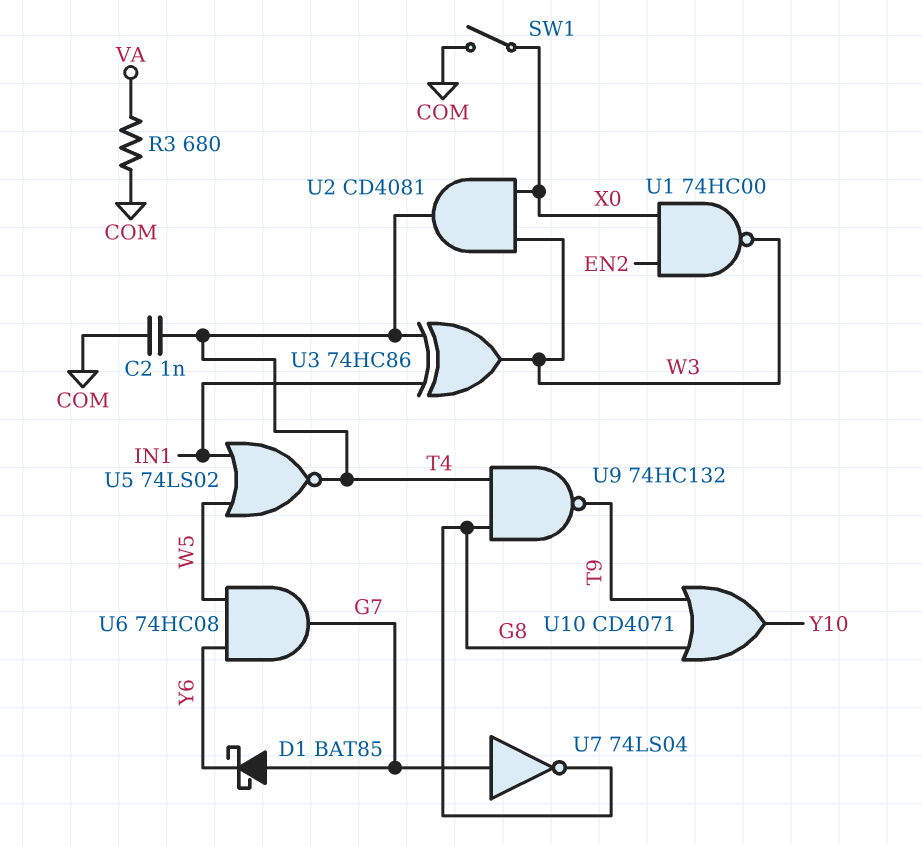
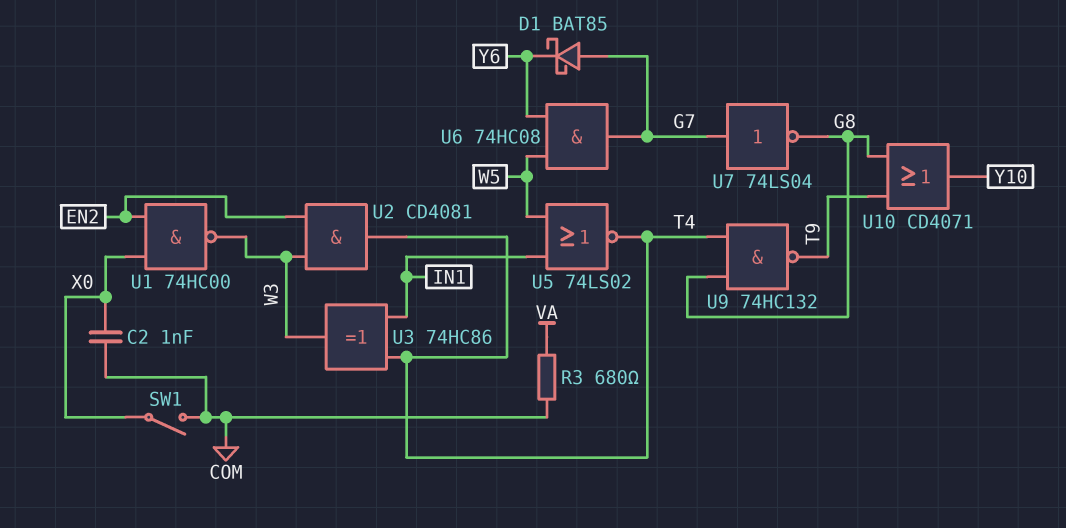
C2: 1nF (COM, T4) -> 1nF (COM, X0)
U2: AND CD4081 (in W3, in X0, out T4) -> AND CD4081 (in EN2, in W3, out T4)

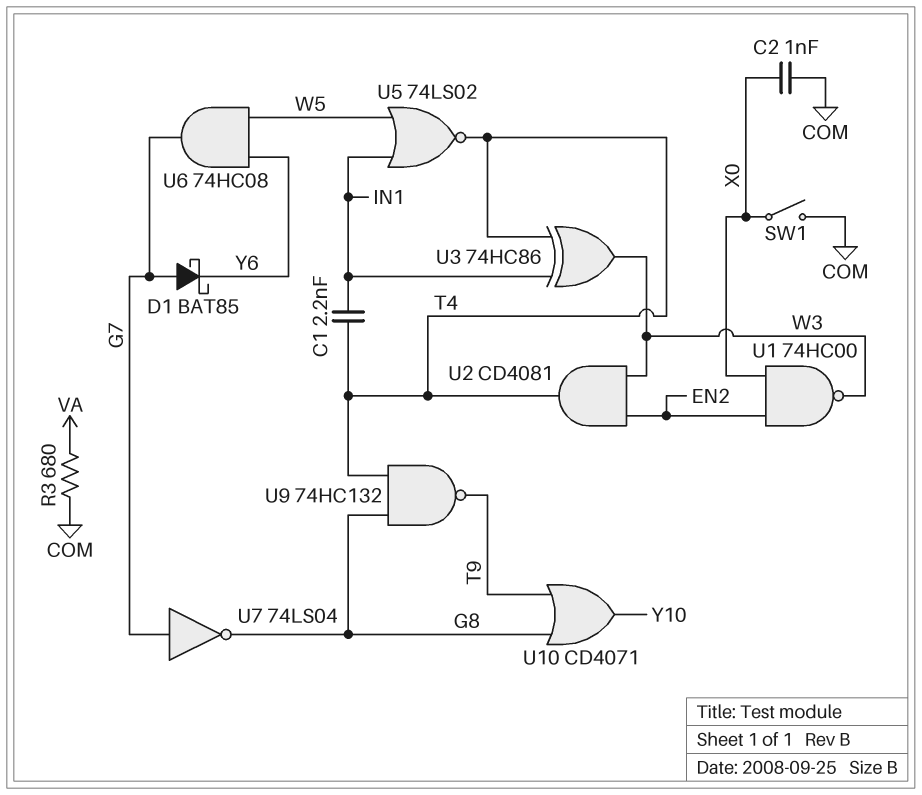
C1: none -> 2.2nF (IN1, T4)

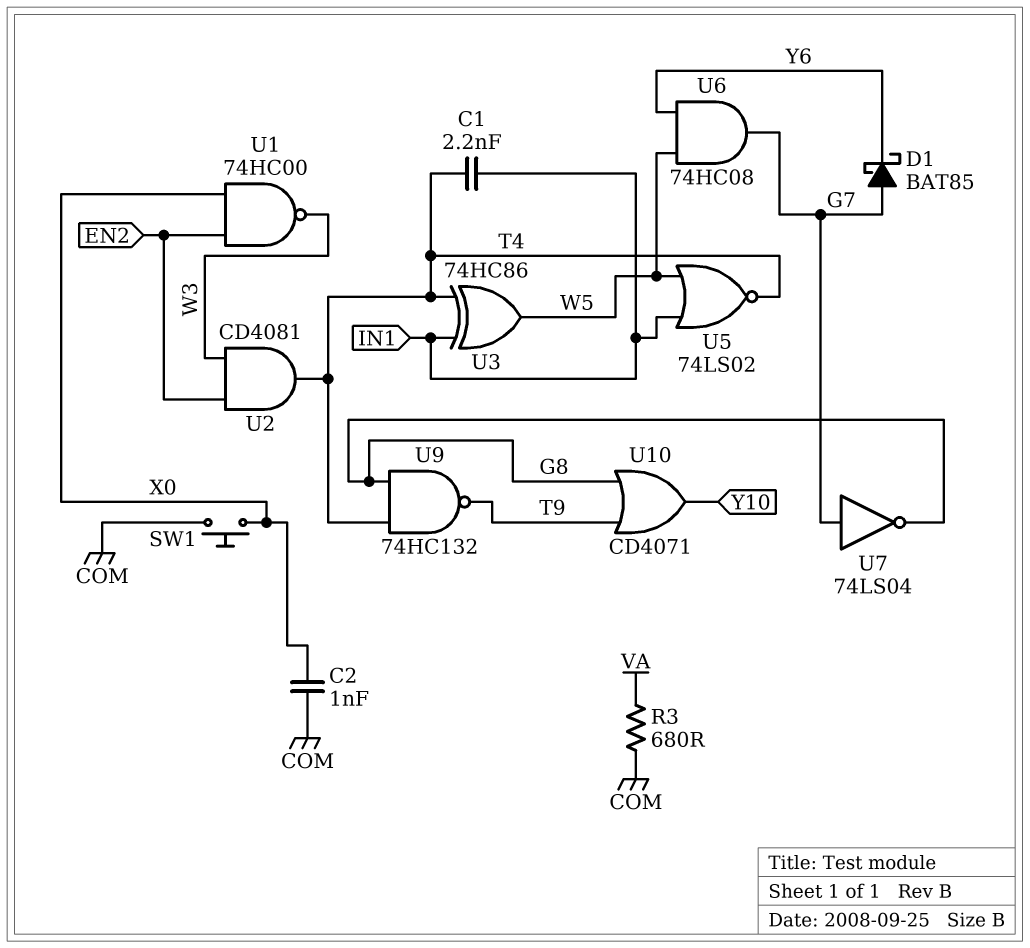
SW1: switch (COM, X0) -> button (COM, X0)
U3: XOR 74HC86 (in IN1, in T4, out W3) -> XOR 74HC86 (in IN1, in T4, out W5)

